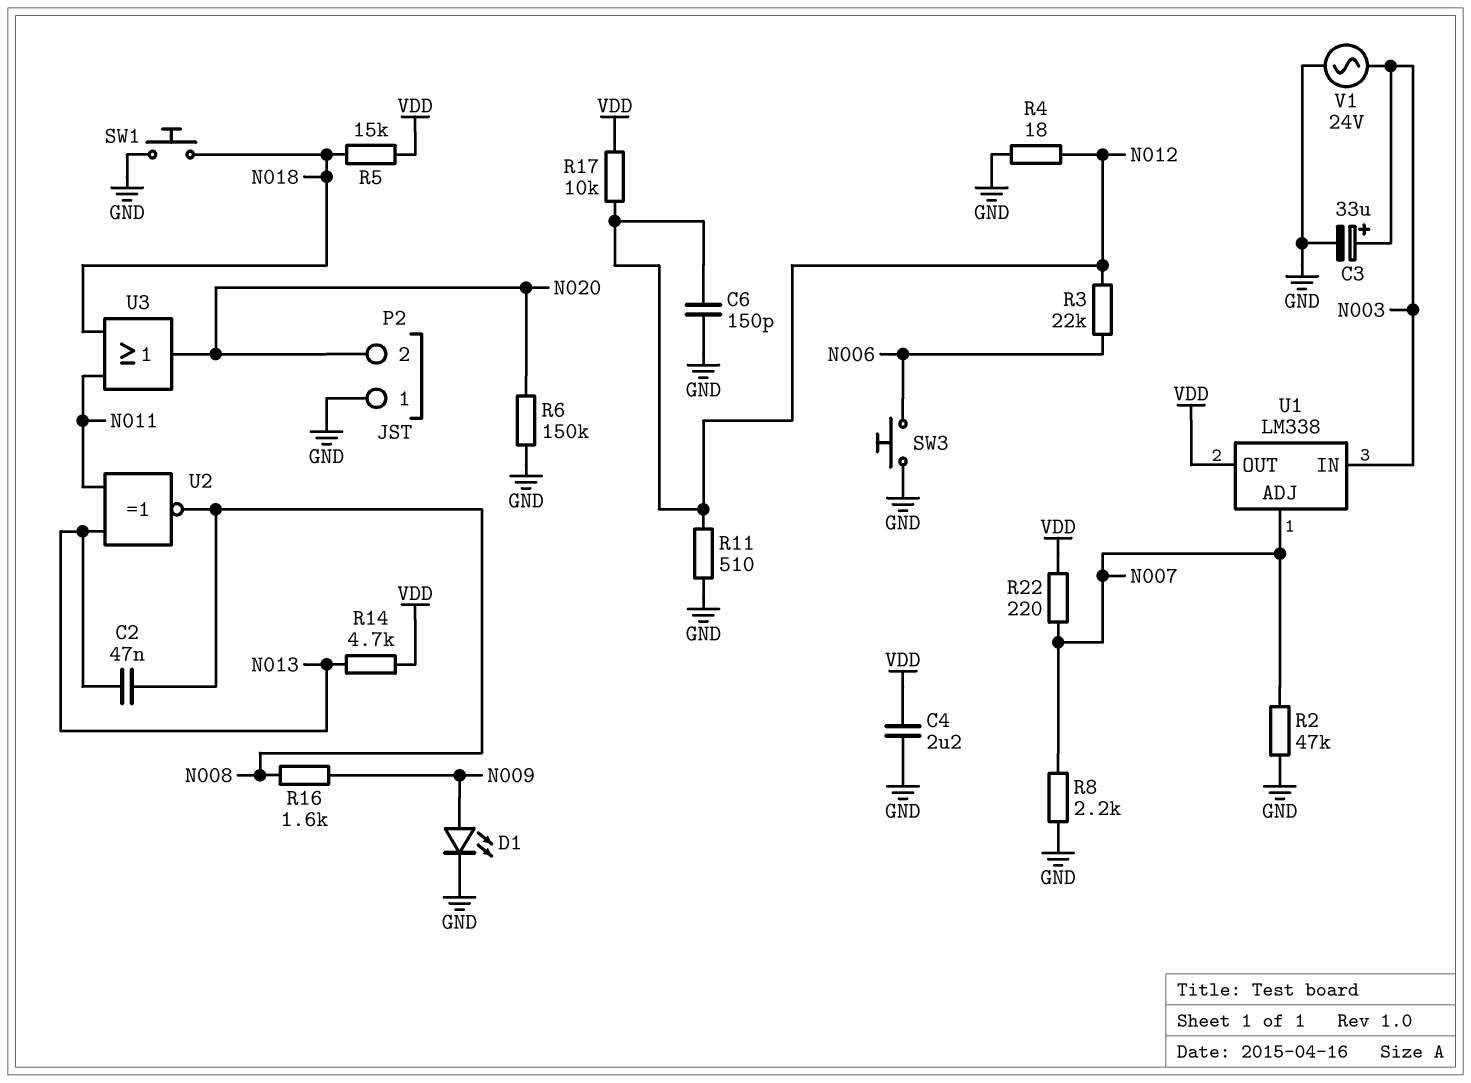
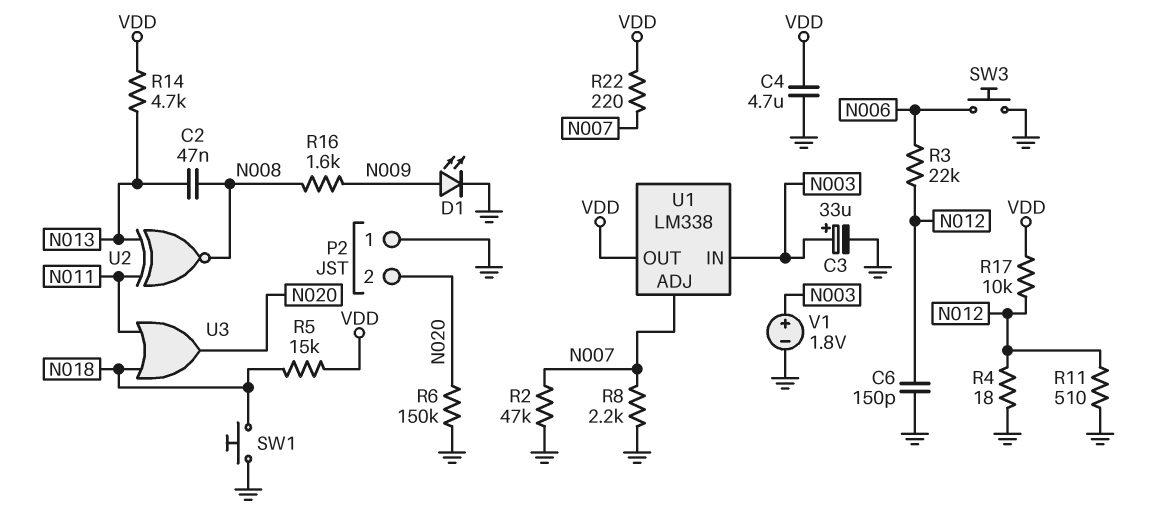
C4: 2.2uF (GND, VDD) -> 4.7uF (GND, VDD)
V1: AC 24V (GND, N003) -> 1.8V (plus N003, minus GND)

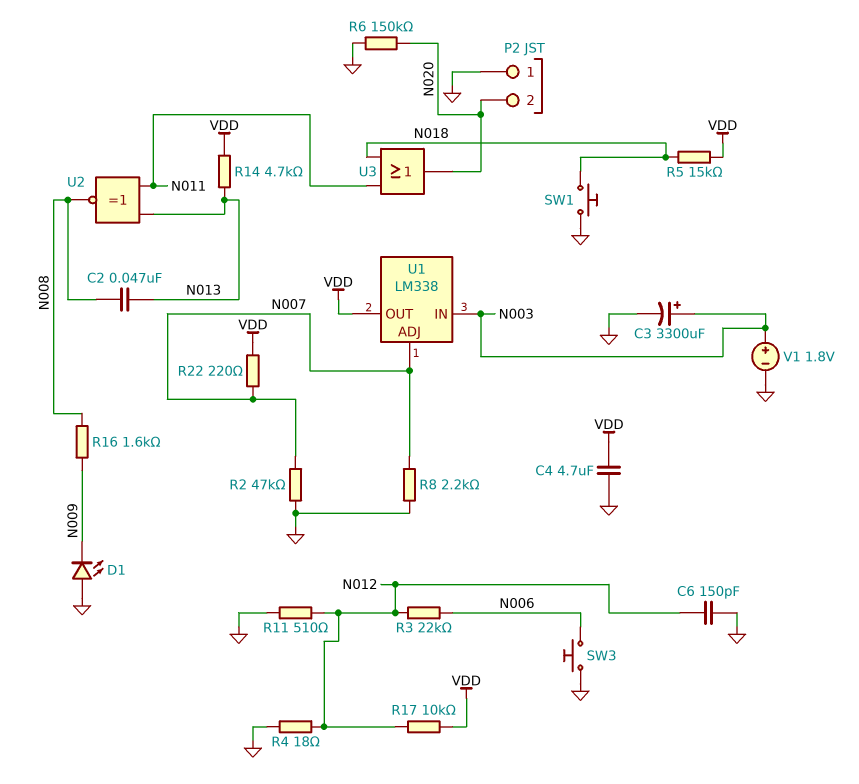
C3: 33uF (plus N003, minus GND) -> 3300uF (plus N003, minus GND)
D1: LED (A N009, K GND) -> LED (A GND, K N009)

